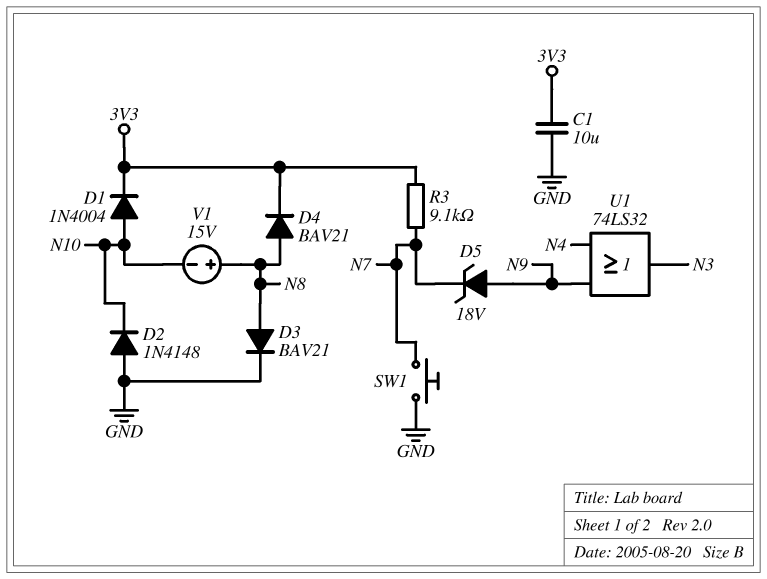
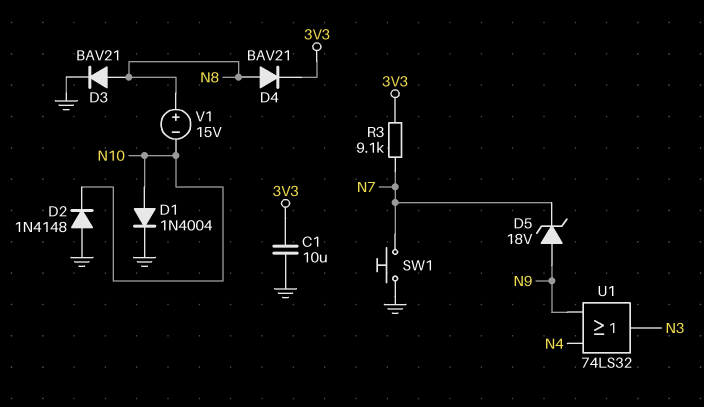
D1: diode 1N4004 (A N10, K 3V3) -> diode 1N4004 (A N10, K GND)

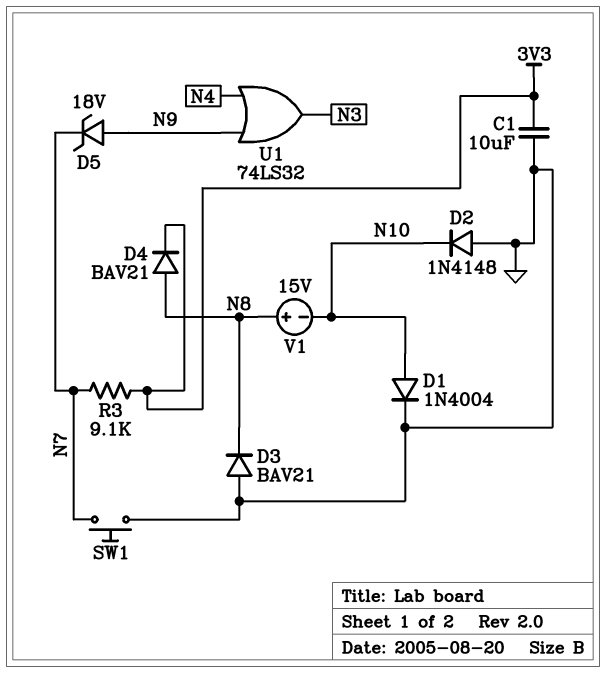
D3: diode BAV21 (A N8, K GND) -> diode BAV21 (A GND, K N8)

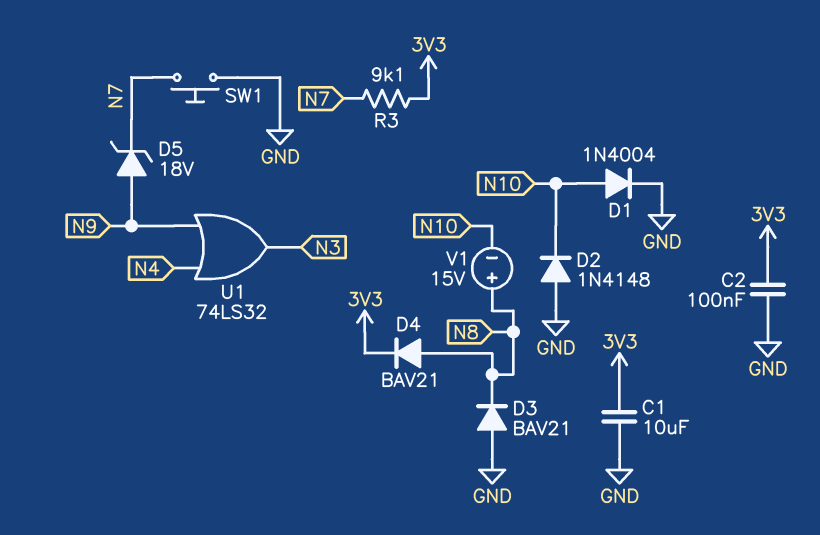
C2: none -> 100nF (3V3, GND)

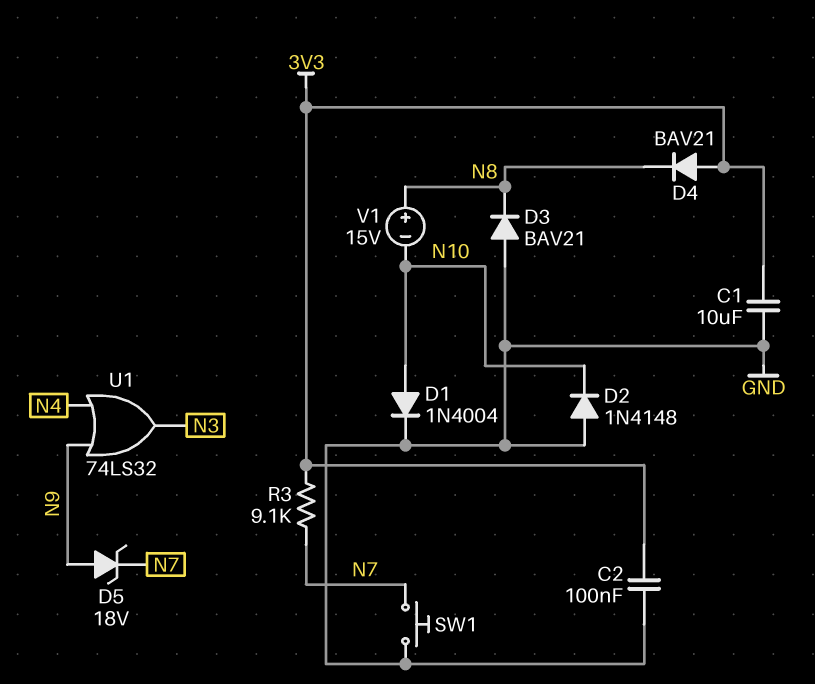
D4: diode BAV21 (A N8, K 3V3) -> diode BAV21 (A 3V3, K N8)

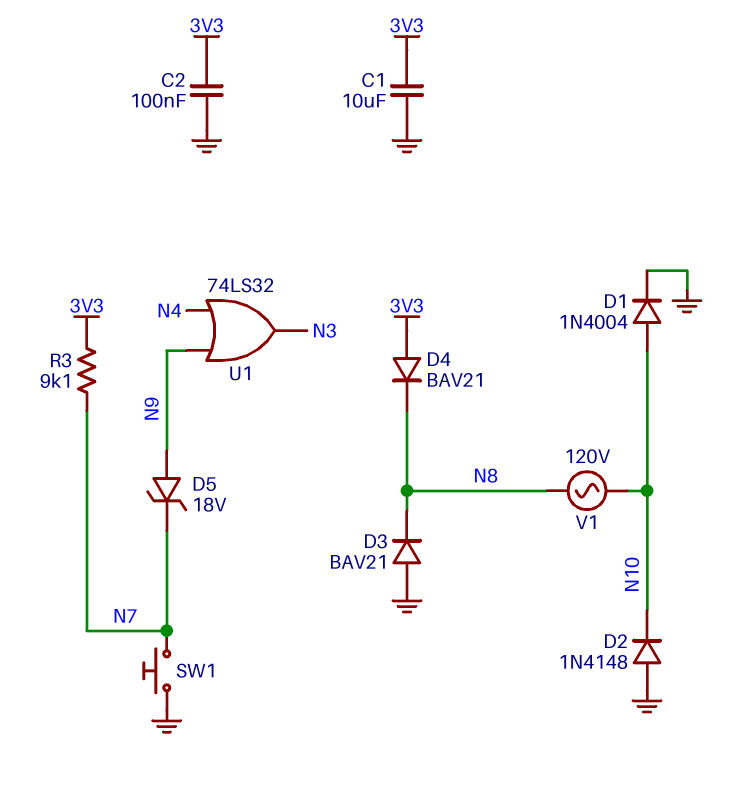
V1: 15V (plus N8, minus N10) -> AC 120V (N8, N10)

